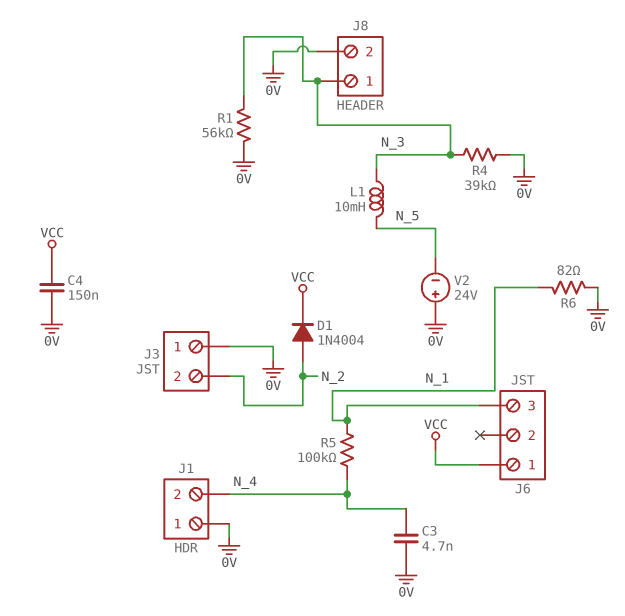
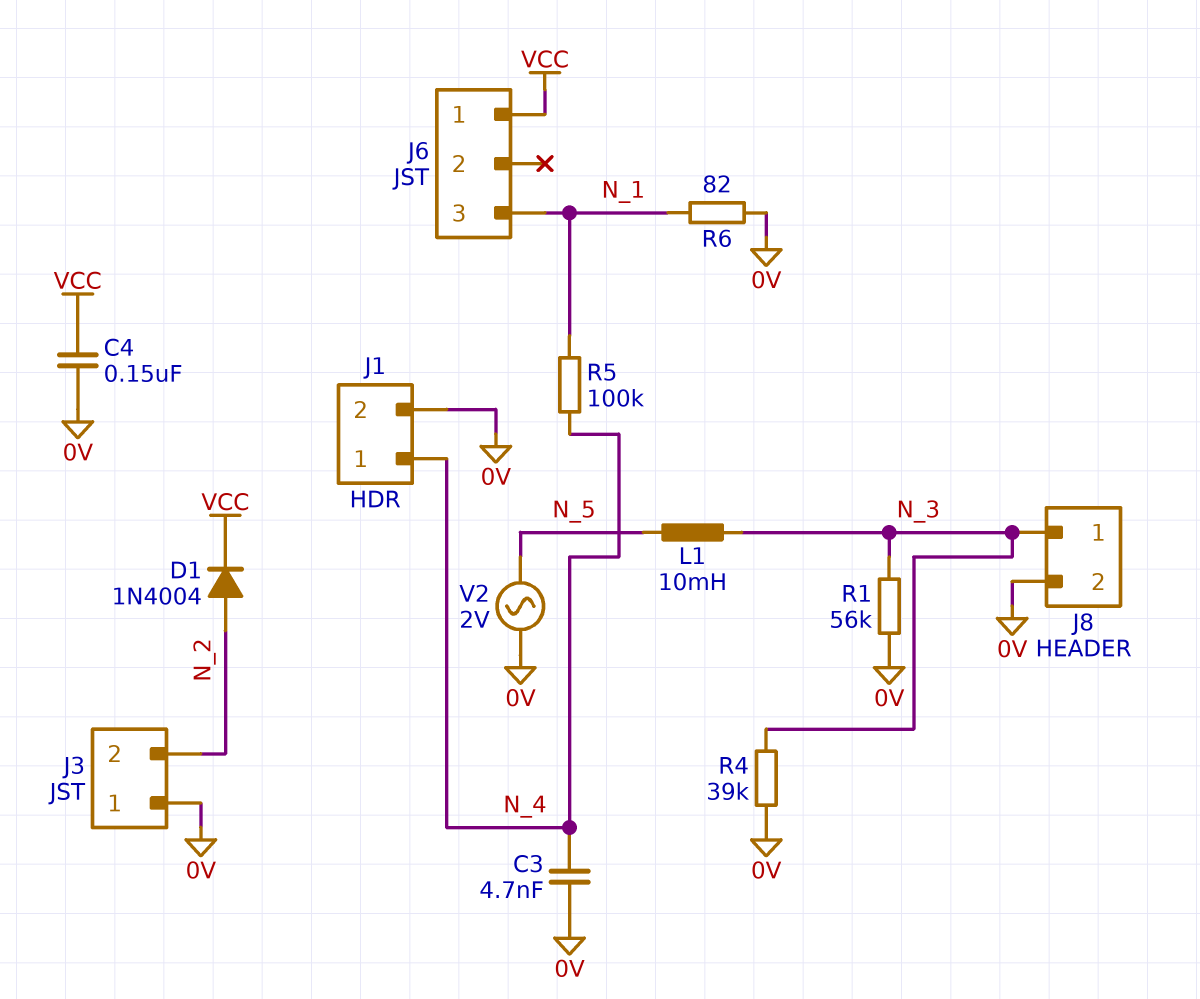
J1 pin 1: 0V -> N_4
J1 pin 2: N_4 -> 0V
V2: 24V (plus 0V, minus N_5) -> AC 2V (0V, N_5)

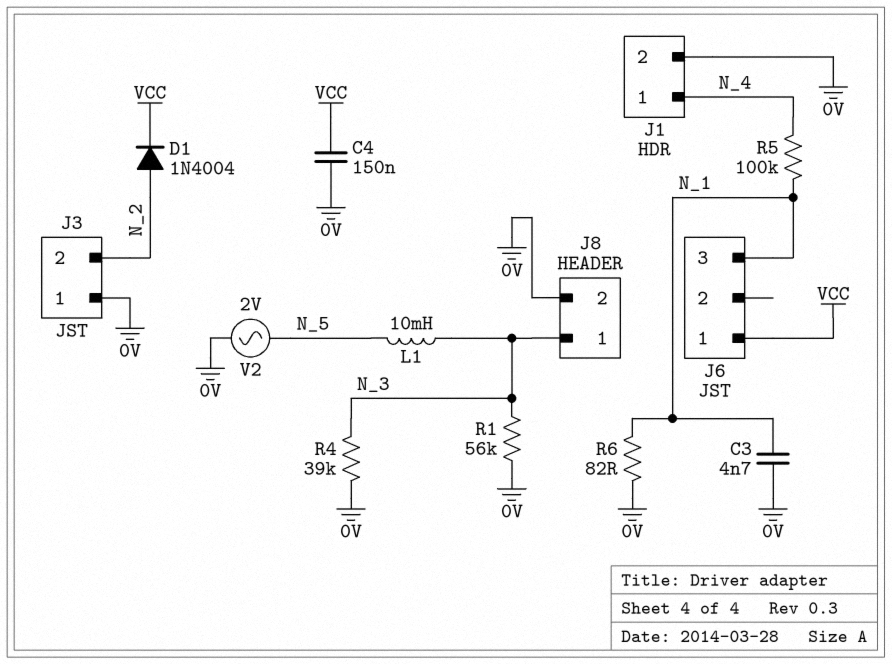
C3: 4.7nF (0V, N_4) -> 4.7nF (0V, N_1)

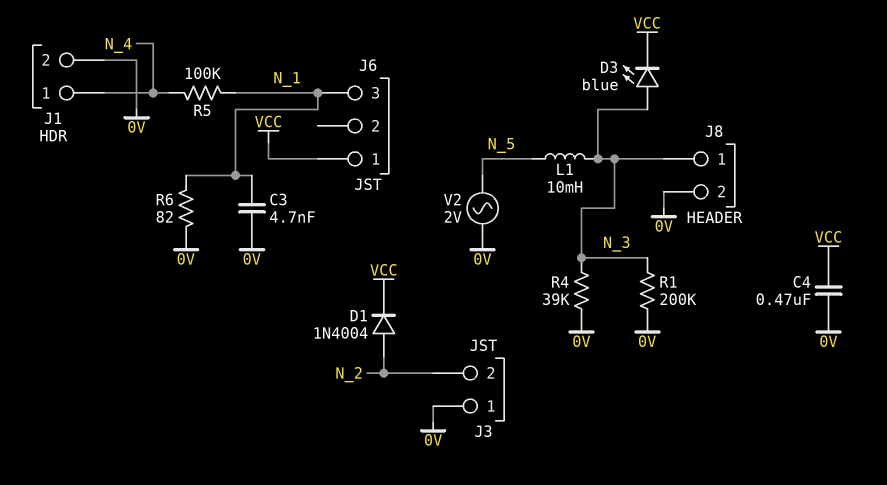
C4: 150nF (0V, VCC) -> 470nF (0V, VCC)
D3: none -> LED blue (A N_3, K VCC)
R1: 56k (0V, N_3) -> 200k (0V, N_3)

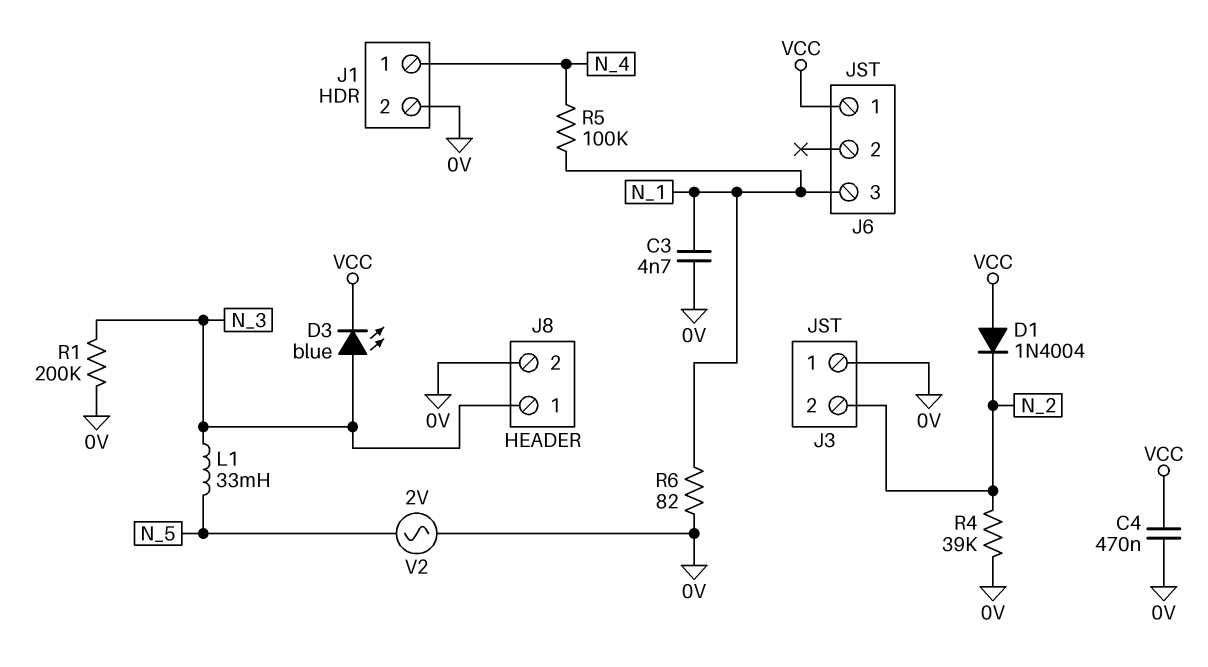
D1: diode 1N4004 (A N_2, K VCC) -> diode 1N4004 (A VCC, K N_2)
L1: 10mH (N_3, N_5) -> 33mH (N_3, N_5)
R4: 39k (0V, N_3) -> 39k (0V, N_2)

